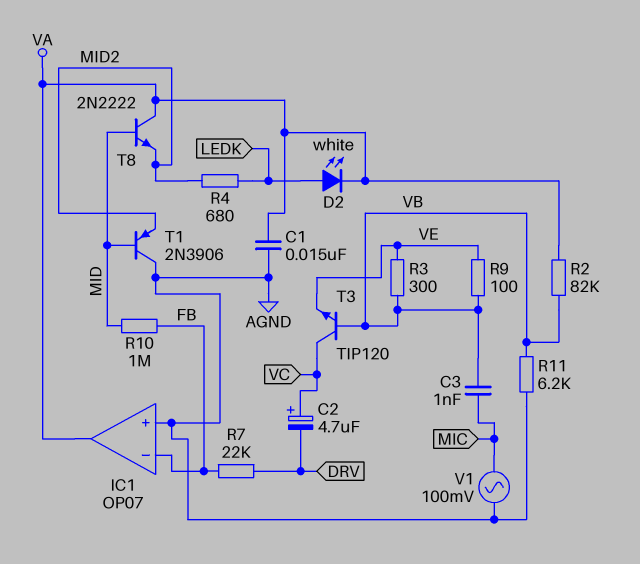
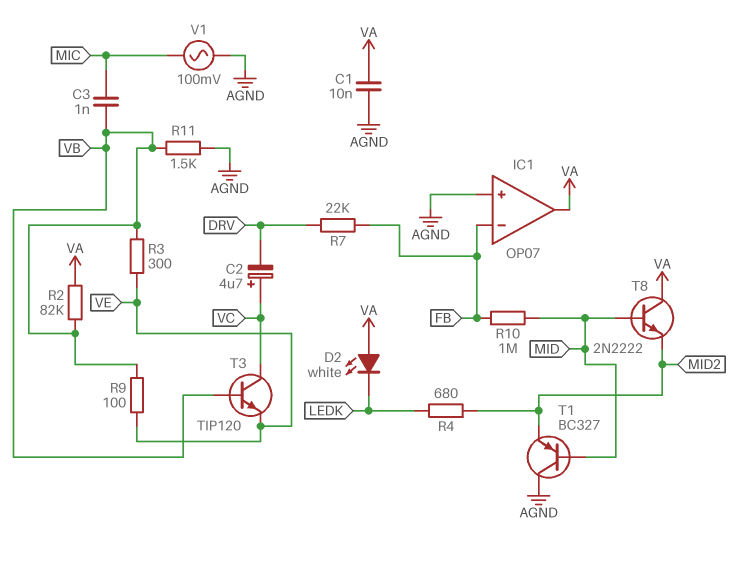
C1: 15nF (AGND, VA) -> 10nF (AGND, VA)
D2: LED white (A LEDK, K VA) -> LED white (A VA, K LEDK)
R11: 6.2k (AGND, VB) -> 1.5k (AGND, VB)
T1: PNP 2N3906 (B MID, C AGND, E MID2) -> PNP BC327 (B MID, C AGND, E MID2)

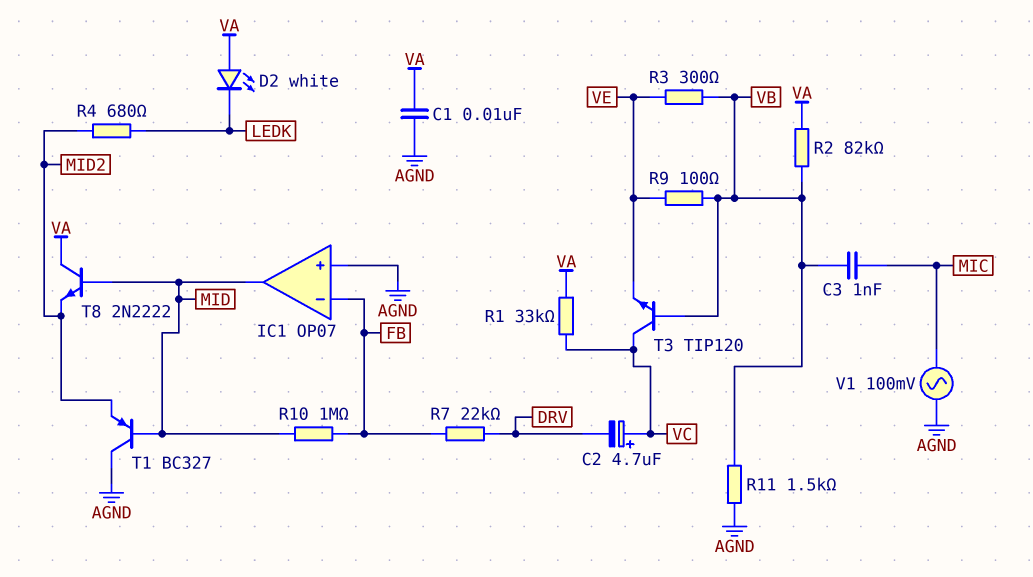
IC1 pin out: VA -> MID
R1: none -> 33k (VA, VC)

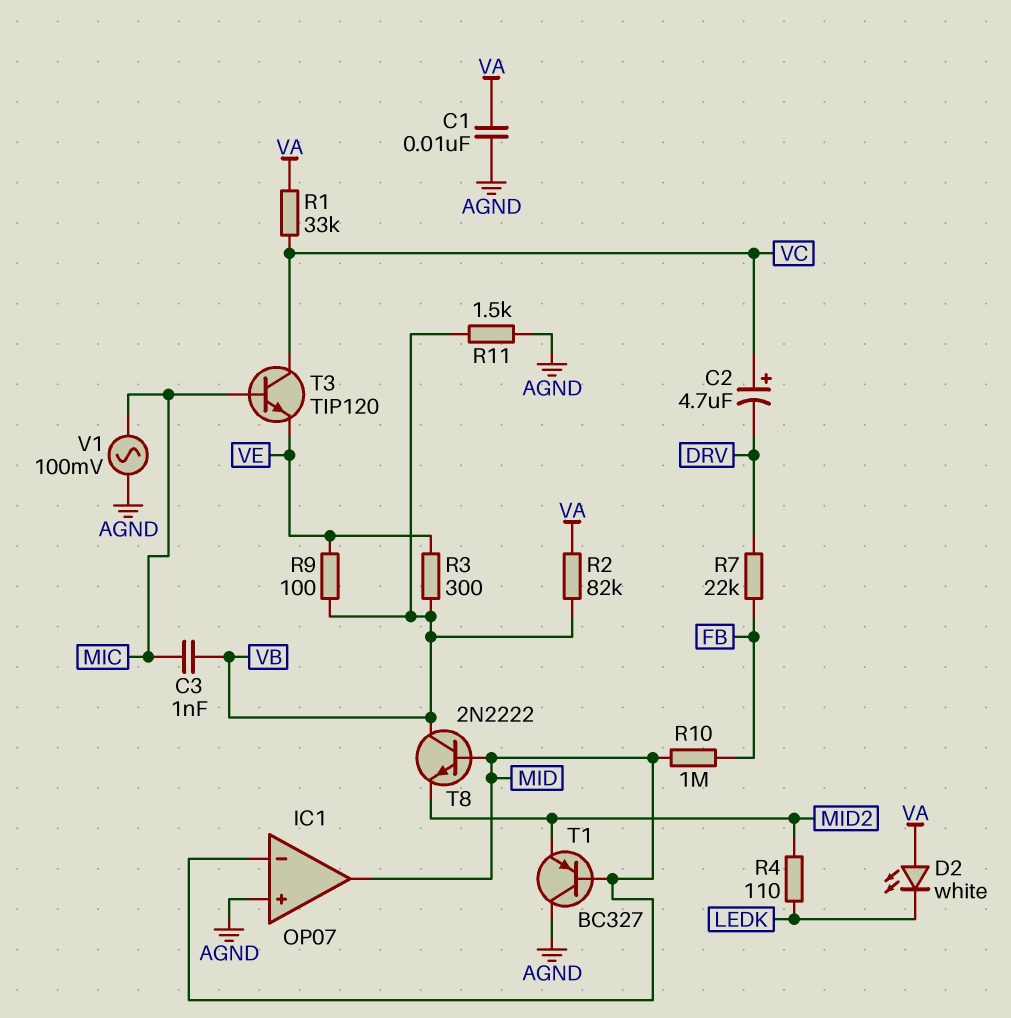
IC1 pin in-: FB -> MID
R4: 680 (LEDK, MID2) -> 110 (LEDK, MID2)
T3: NPN TIP120 (B VB, C VC, E VE) -> NPN TIP120 (B MIC, C VC, E VE)
T8: NPN 2N2222 (B MID, C VA, E MID2) -> NPN 2N2222 (B MID, C VB, E MID2)

